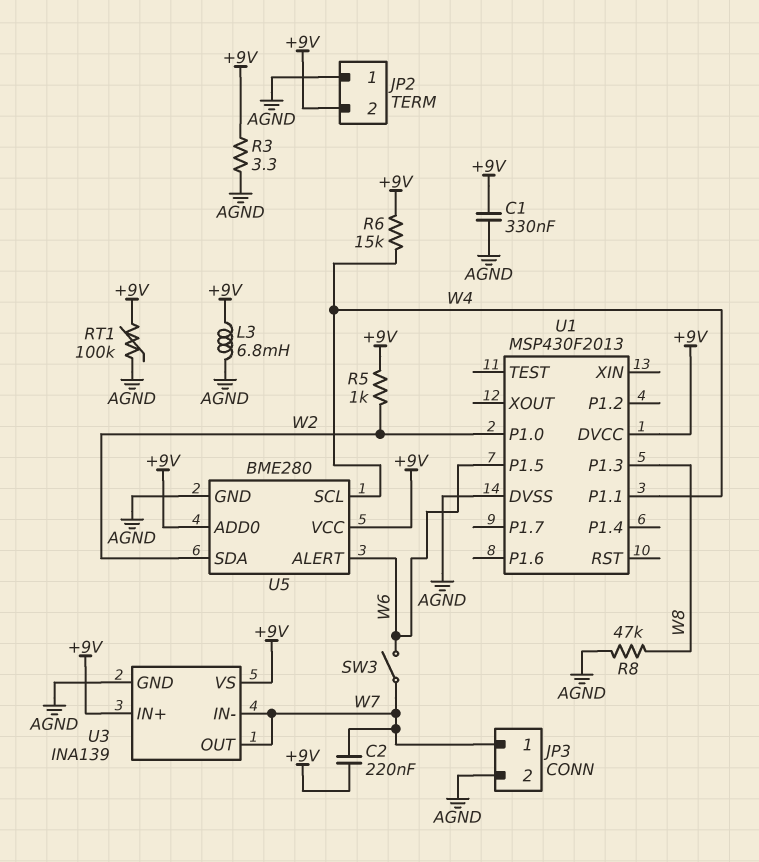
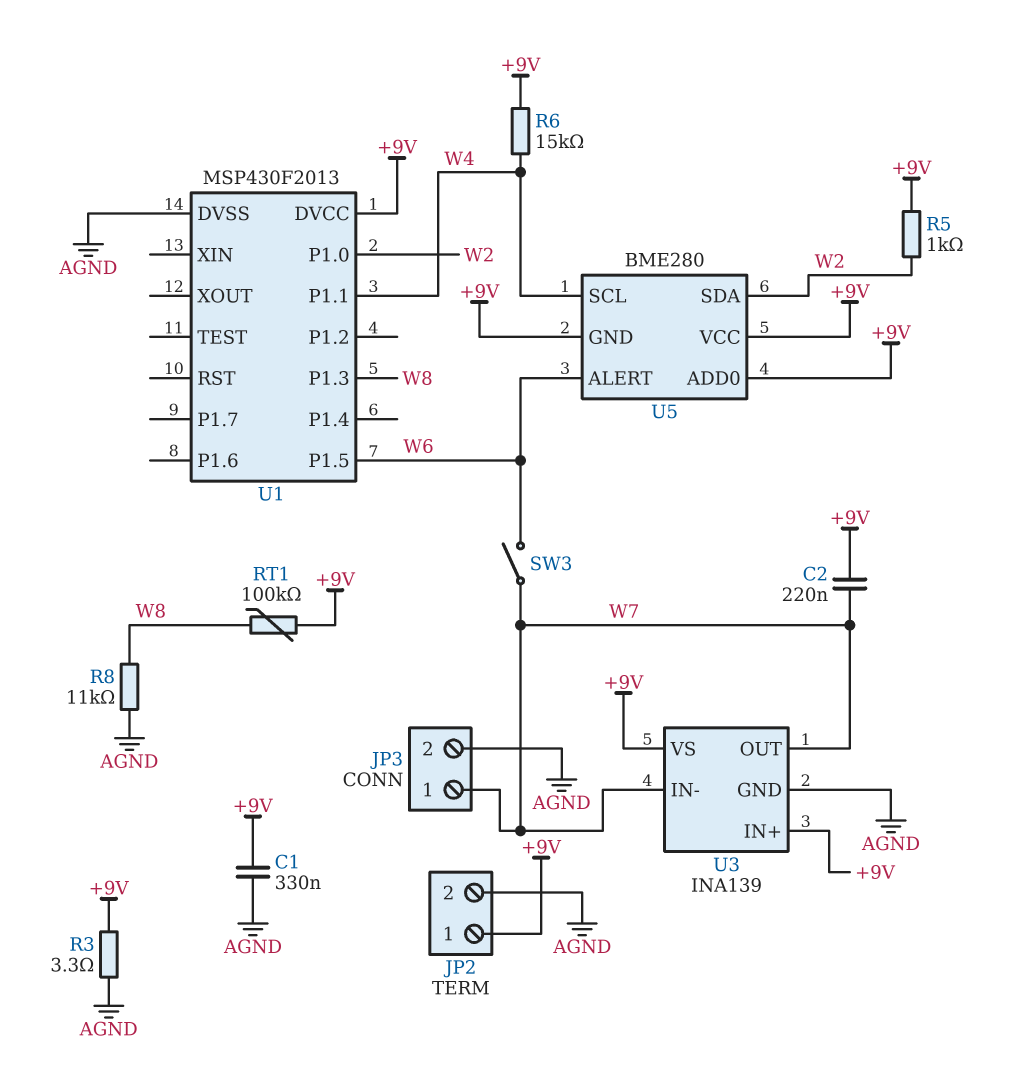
JP2 pin 1: AGND -> +9V
JP2 pin 2: +9V -> AGND
L3: 6.8mH (+9V, AGND) -> none
R8: 47k (AGND, W8) -> 11k (AGND, W8)
RT1: 100k (+9V, AGND) -> 100k (+9V, W8)
U5 pin GND: AGND -> +9V

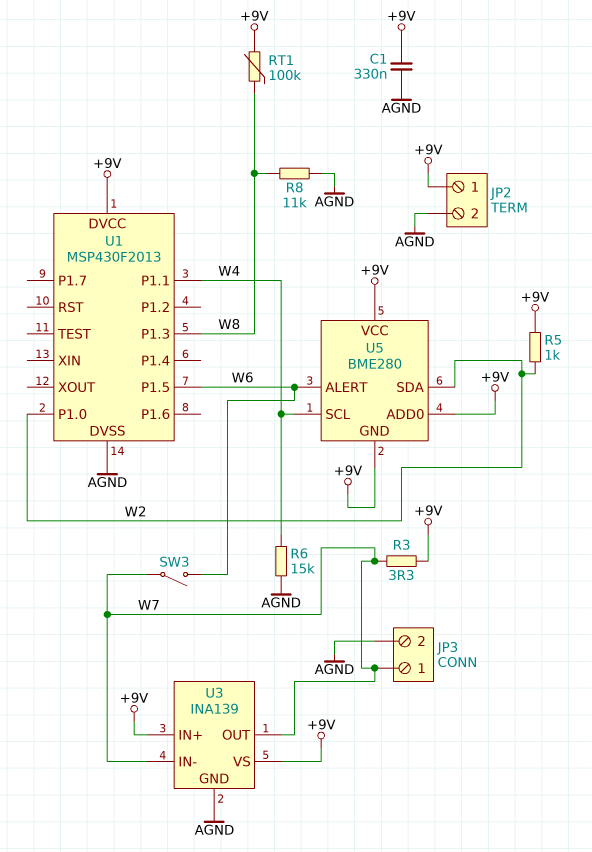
C2: 220nF (+9V, W7) -> none
R3: 3.3 (+9V, AGND) -> 3.3 (+9V, W7)
R6: 15k (+9V, W4) -> 15k (AGND, W4)

